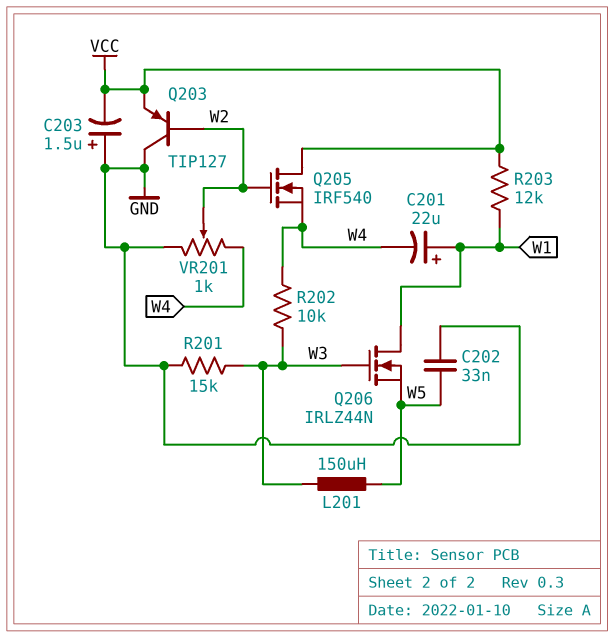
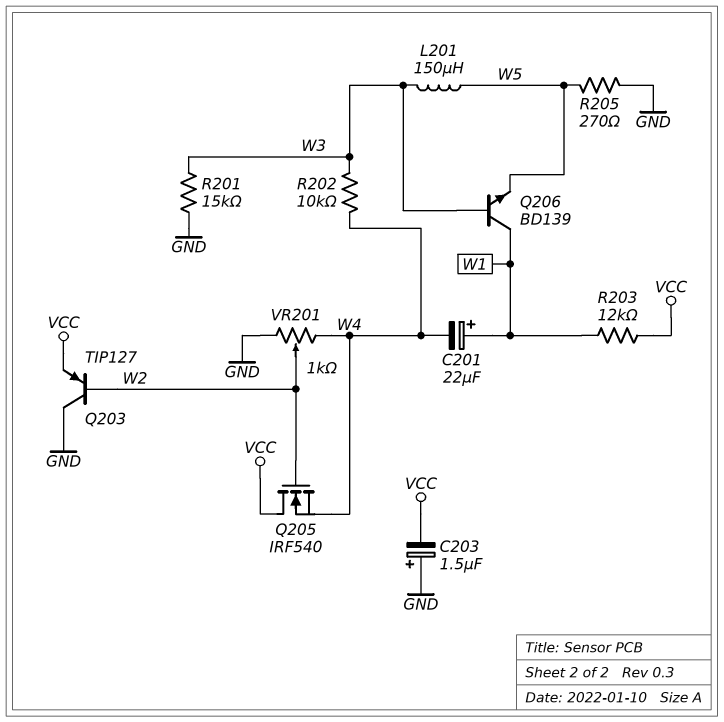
C202: 33nF (GND, W5) -> none
Q206: NMOS IRLZ44N (G W3, D W1, S W5) -> NPN BD139 (B W3, C W1, E W5)
R205: none -> 270 (GND, W5)

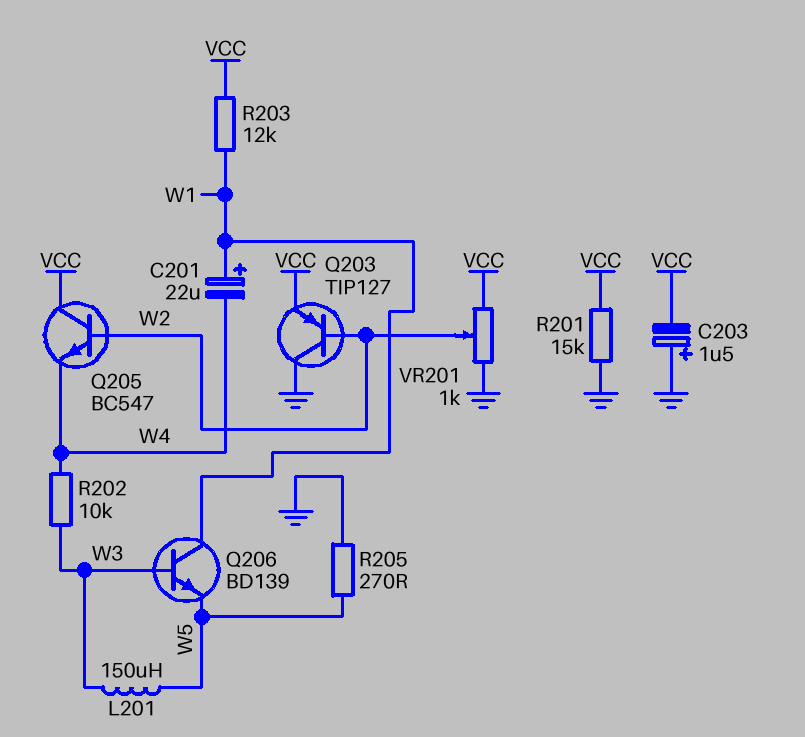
Q205: NMOS IRF540 (G W2, D VCC, S W4) -> NPN BC547 (B W2, C VCC, E W4)
R201: 15k (GND, W3) -> 15k (GND, VCC)
VR201: 1k (GND, W4, wiper W2) -> 1k (GND, VCC, wiper W2)

